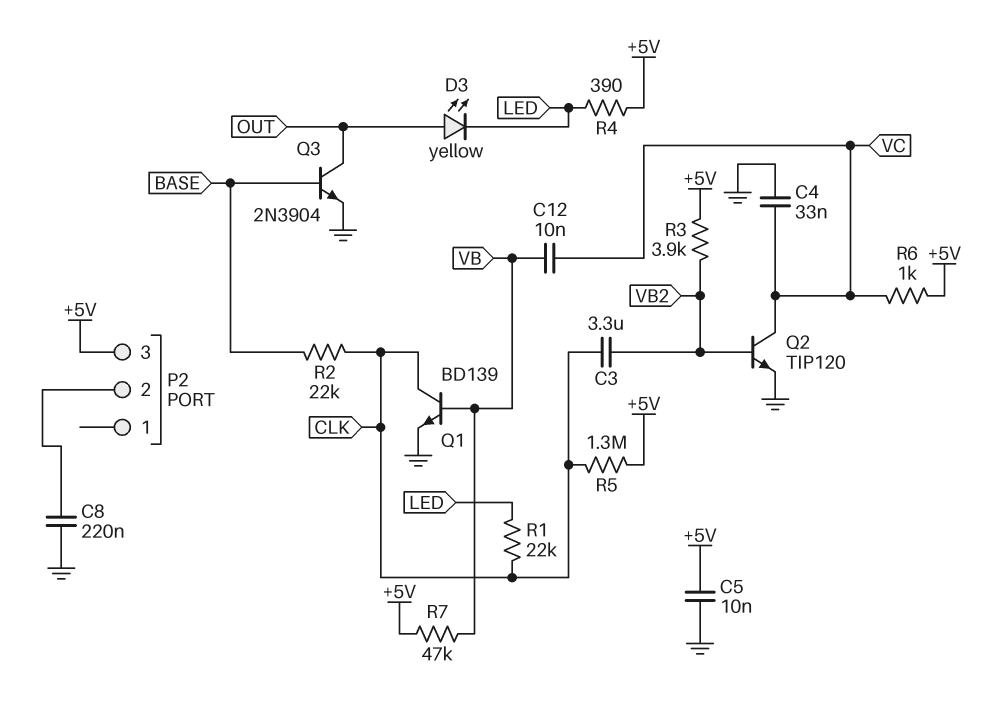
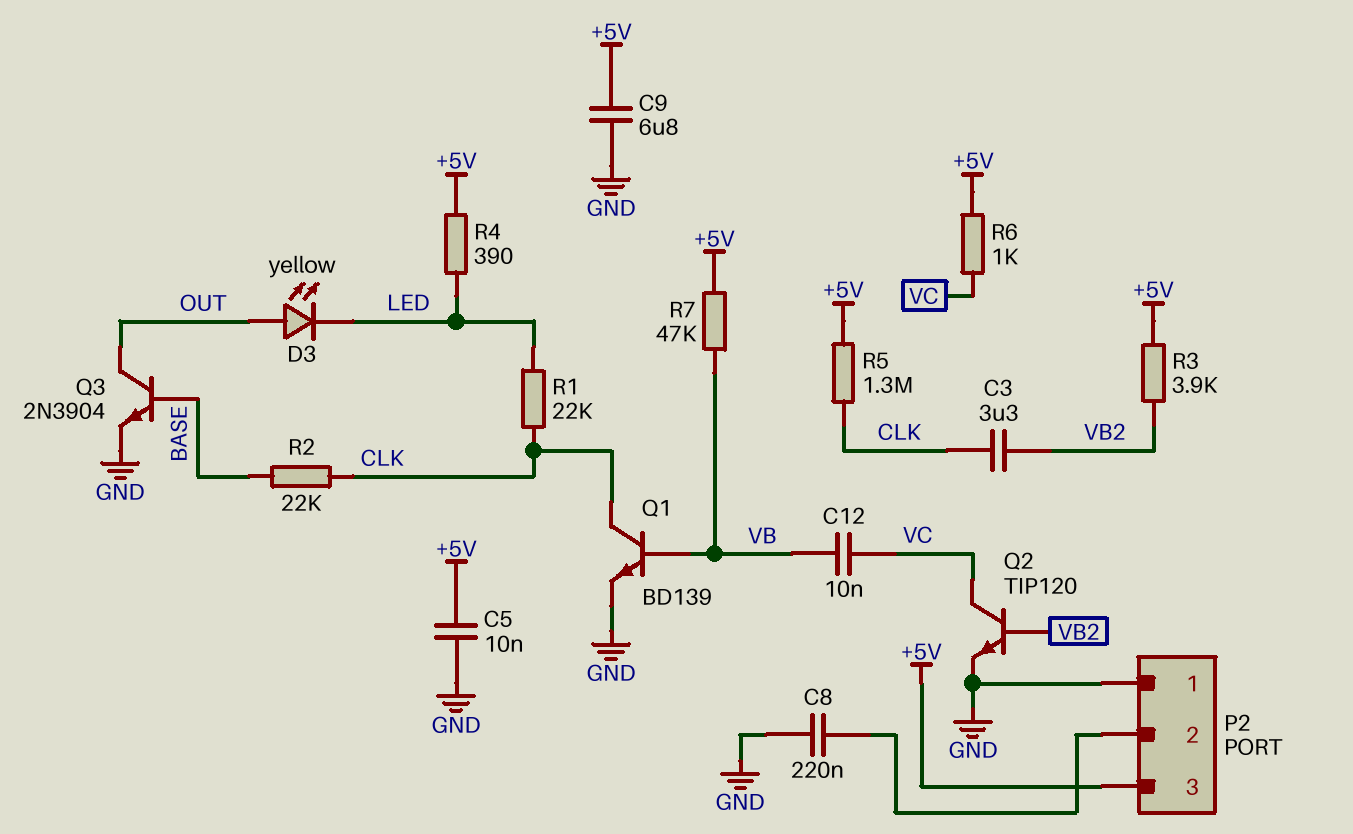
C4: 33nF (GND, VC) -> none
C9: none -> 6.8uF (+5V, GND)
P2 pin 1: none -> GND

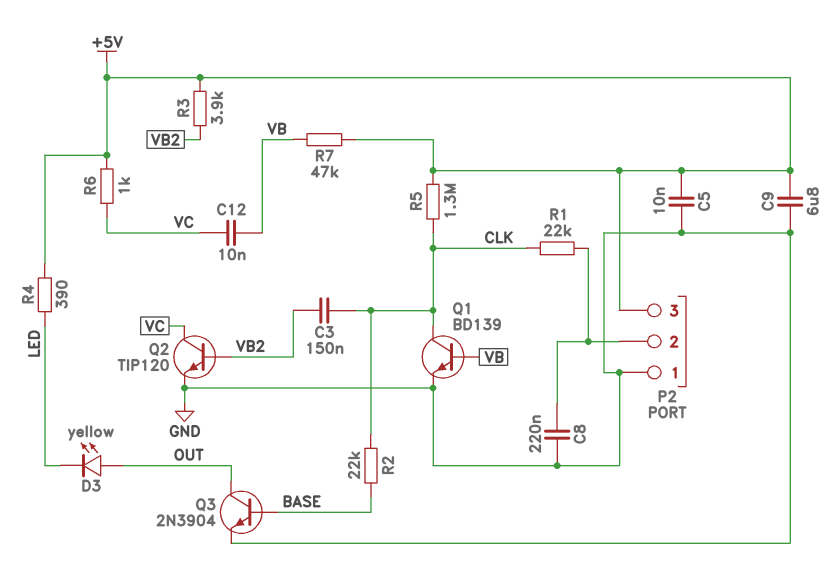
C3: 3.3uF (CLK, VB2) -> 150nF (CLK, VB2)
R1: 22k (CLK, LED) -> 22k (CLK, P2/2)

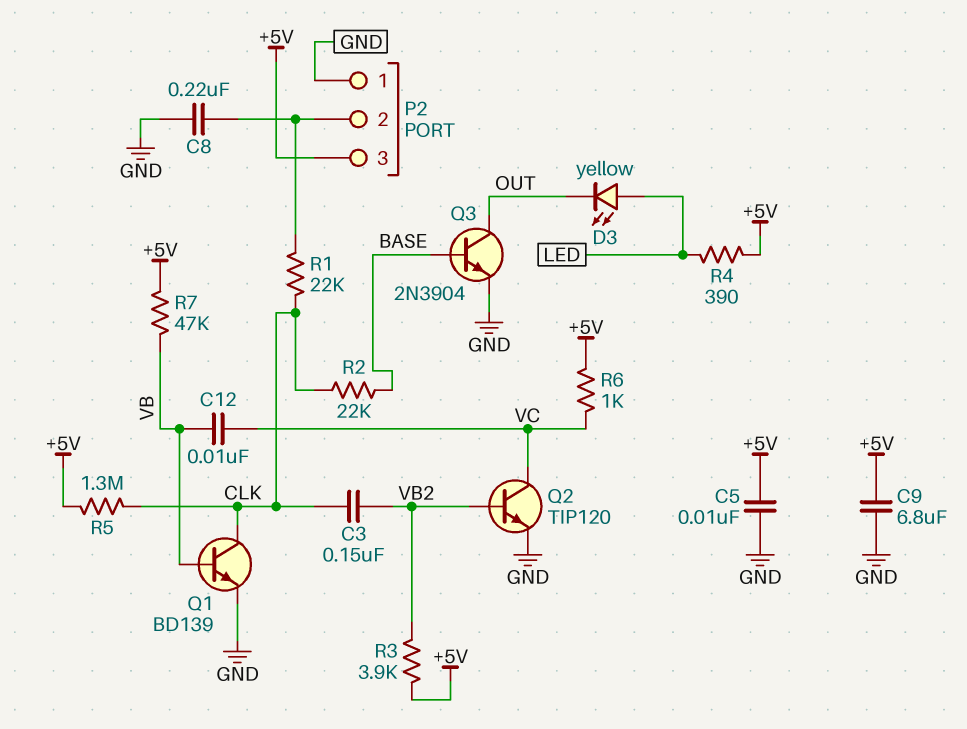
D3: LED yellow (A OUT, K LED) -> LED yellow (A LED, K OUT)

